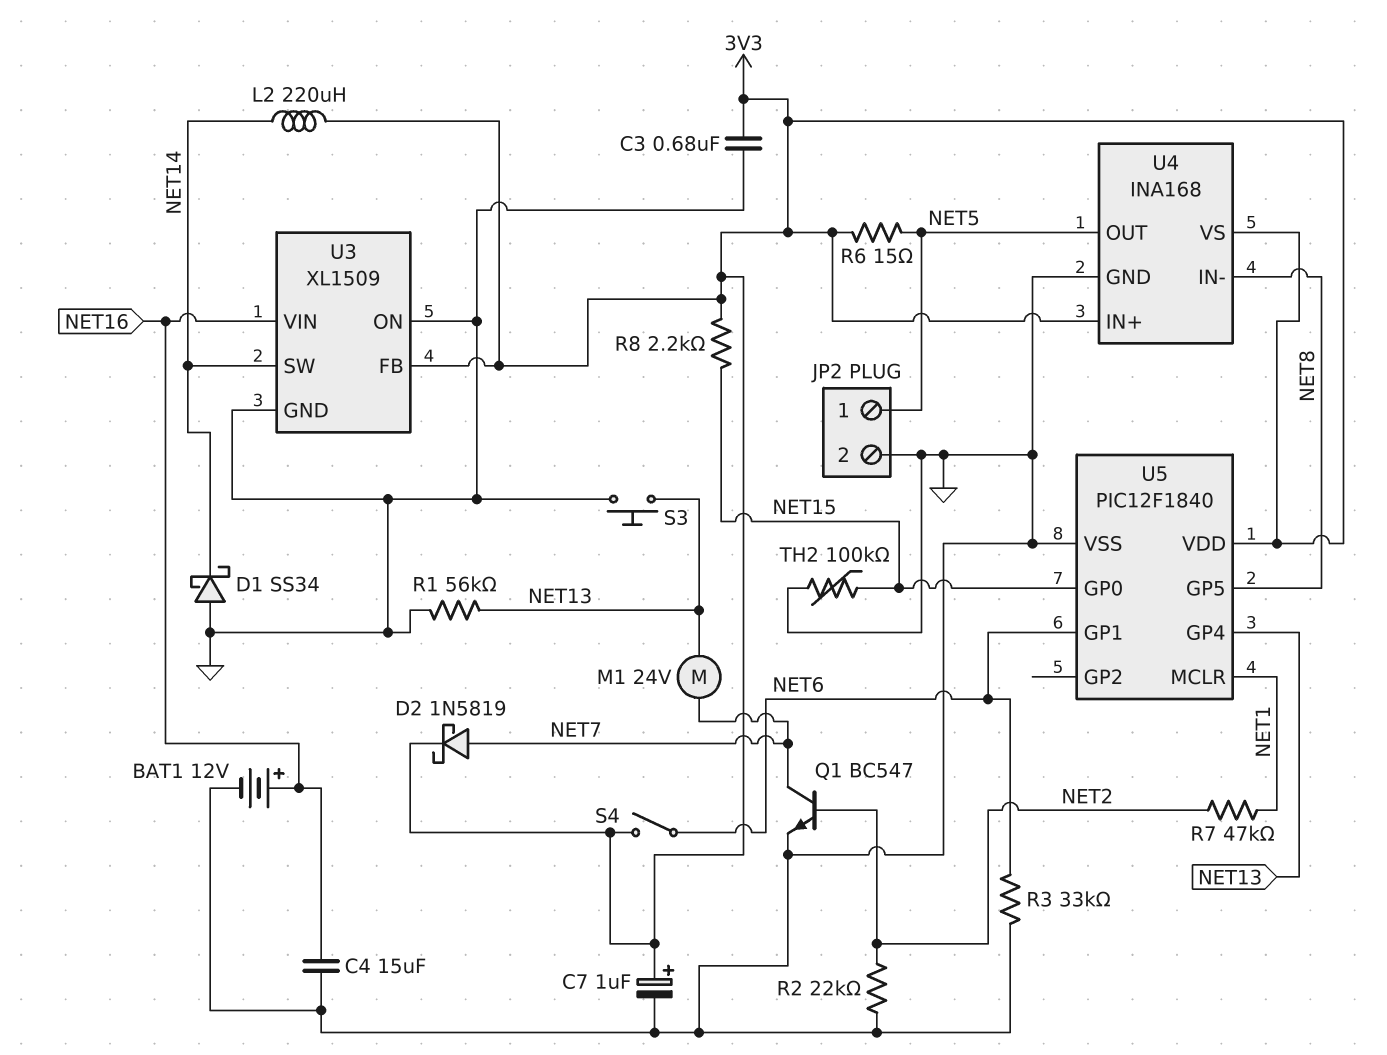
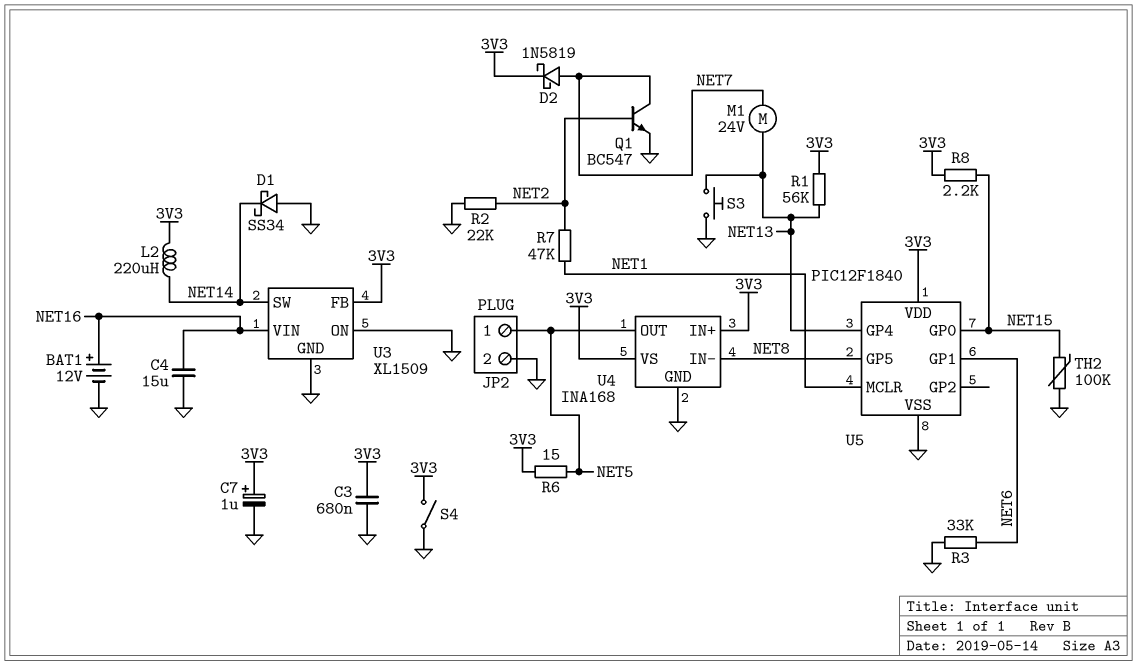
R1: 56k (GND, NET13) -> 56k (3V3, NET13)
S4: switch (3V3, NET6) -> switch (3V3, GND)

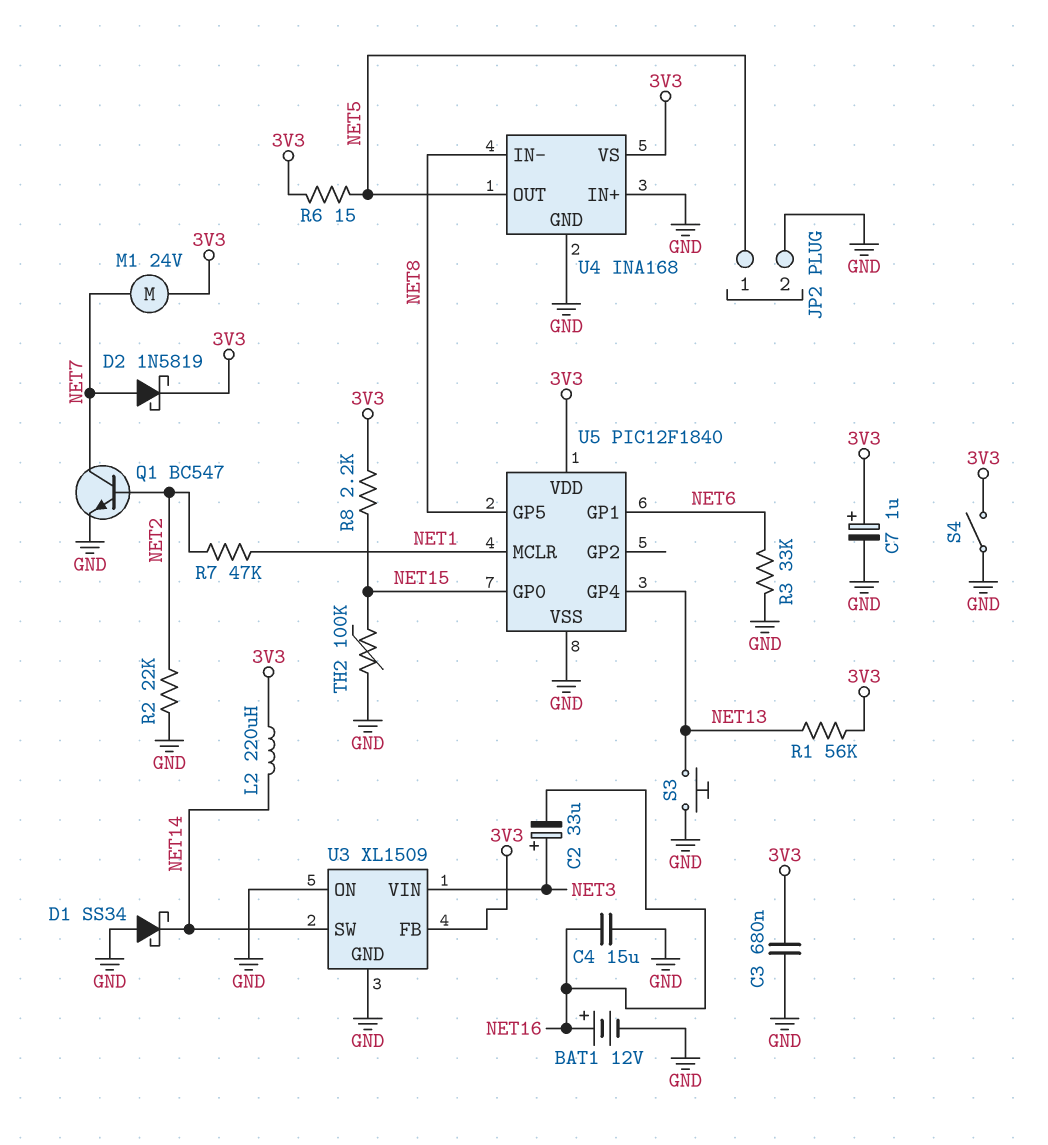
C2: none -> 33uF (plus NET3, minus NET16)
M1: motor 24V (NET7, NET13) -> motor 24V (3V3, NET7)
U3 pin VIN: NET16 -> NET3
U4 pin IN+: 3V3 -> GND

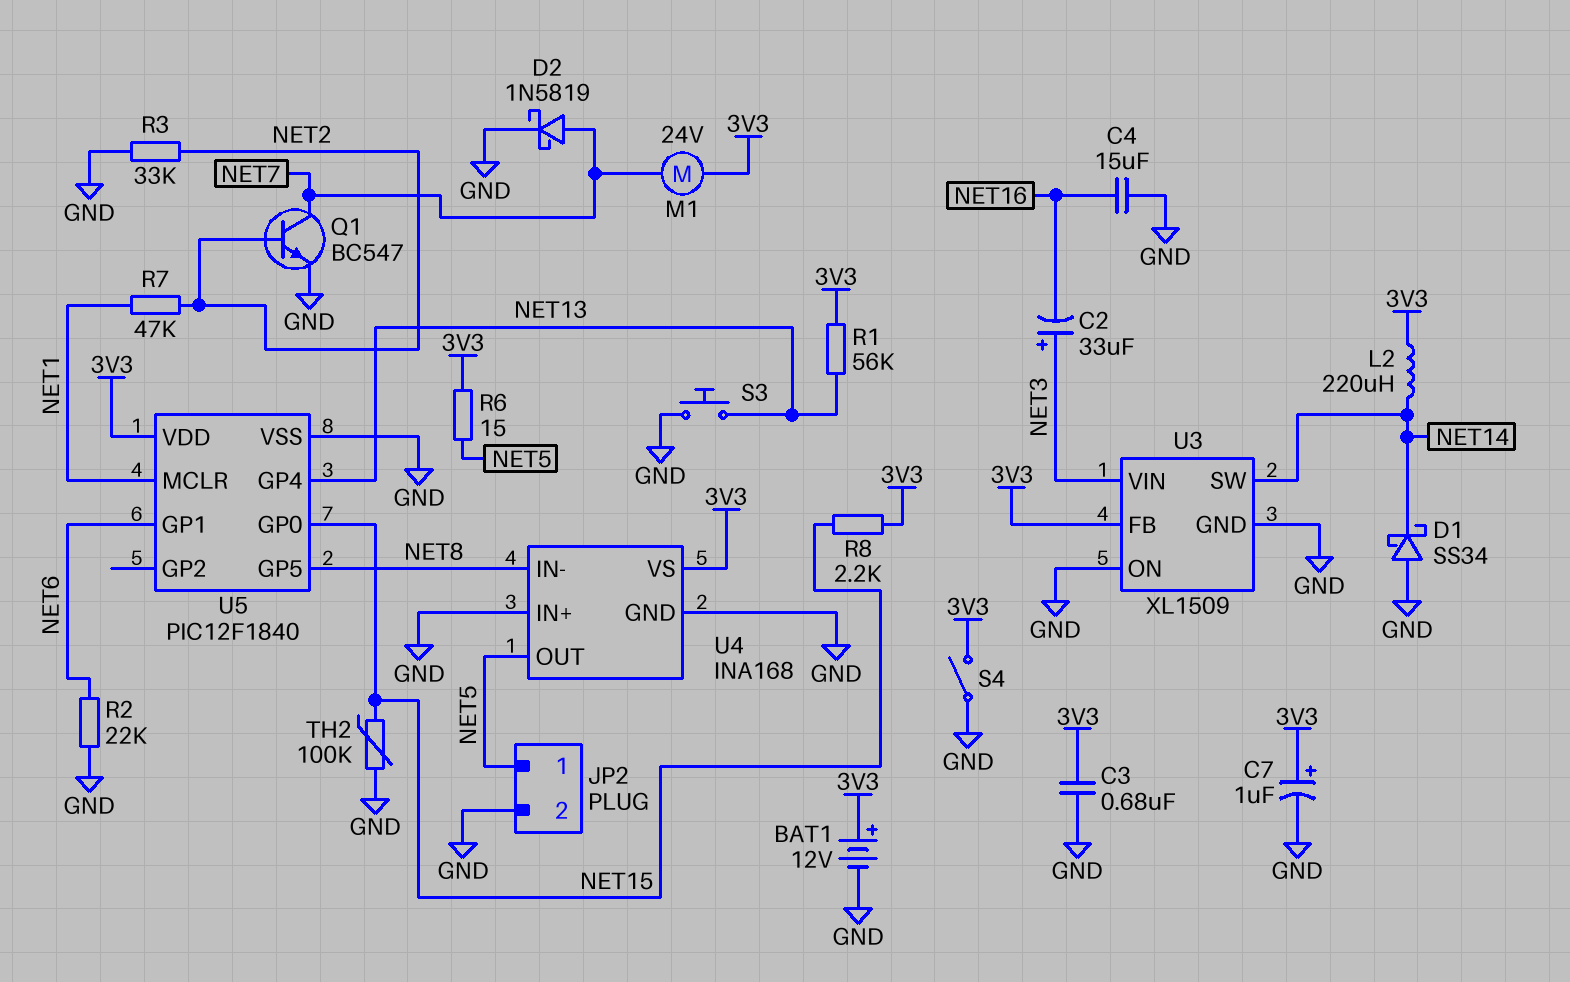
BAT1: 12V (plus NET16, minus GND) -> 12V (plus 3V3, minus GND)
D2: schottky 1N5819 (A NET7, K 3V3) -> schottky 1N5819 (A NET7, K GND)
R2: 22k (GND, NET2) -> 22k (GND, NET6)
R3: 33k (GND, NET6) -> 33k (GND, NET2)

